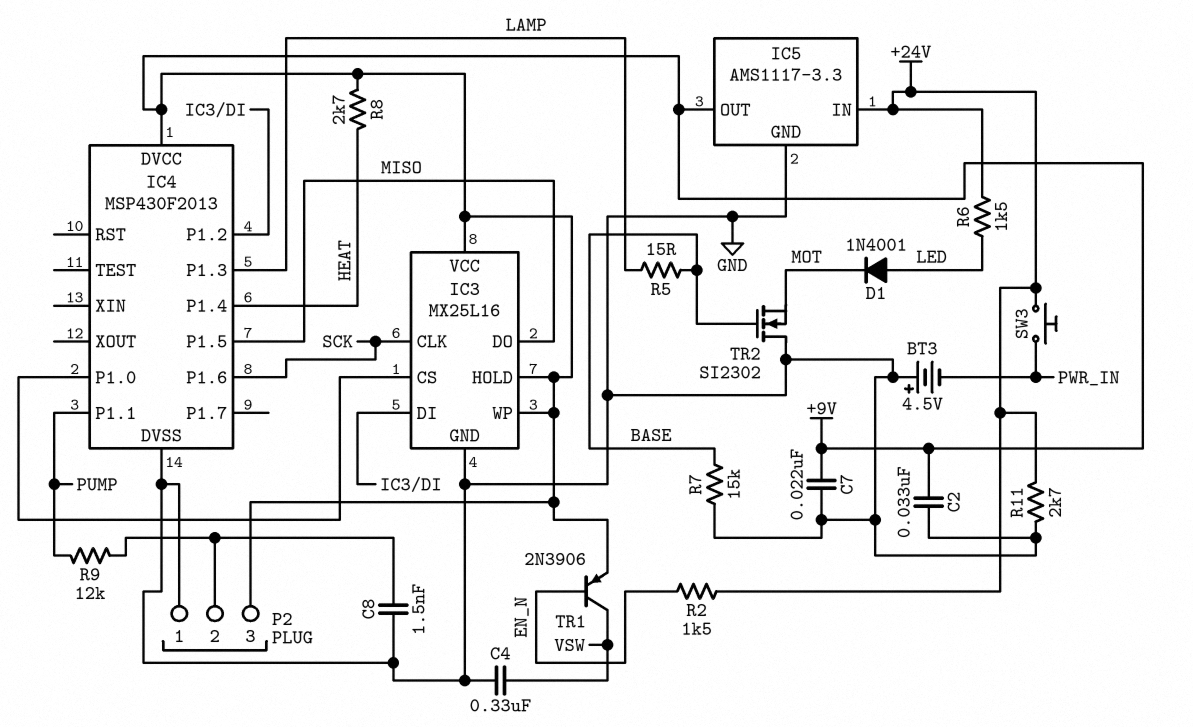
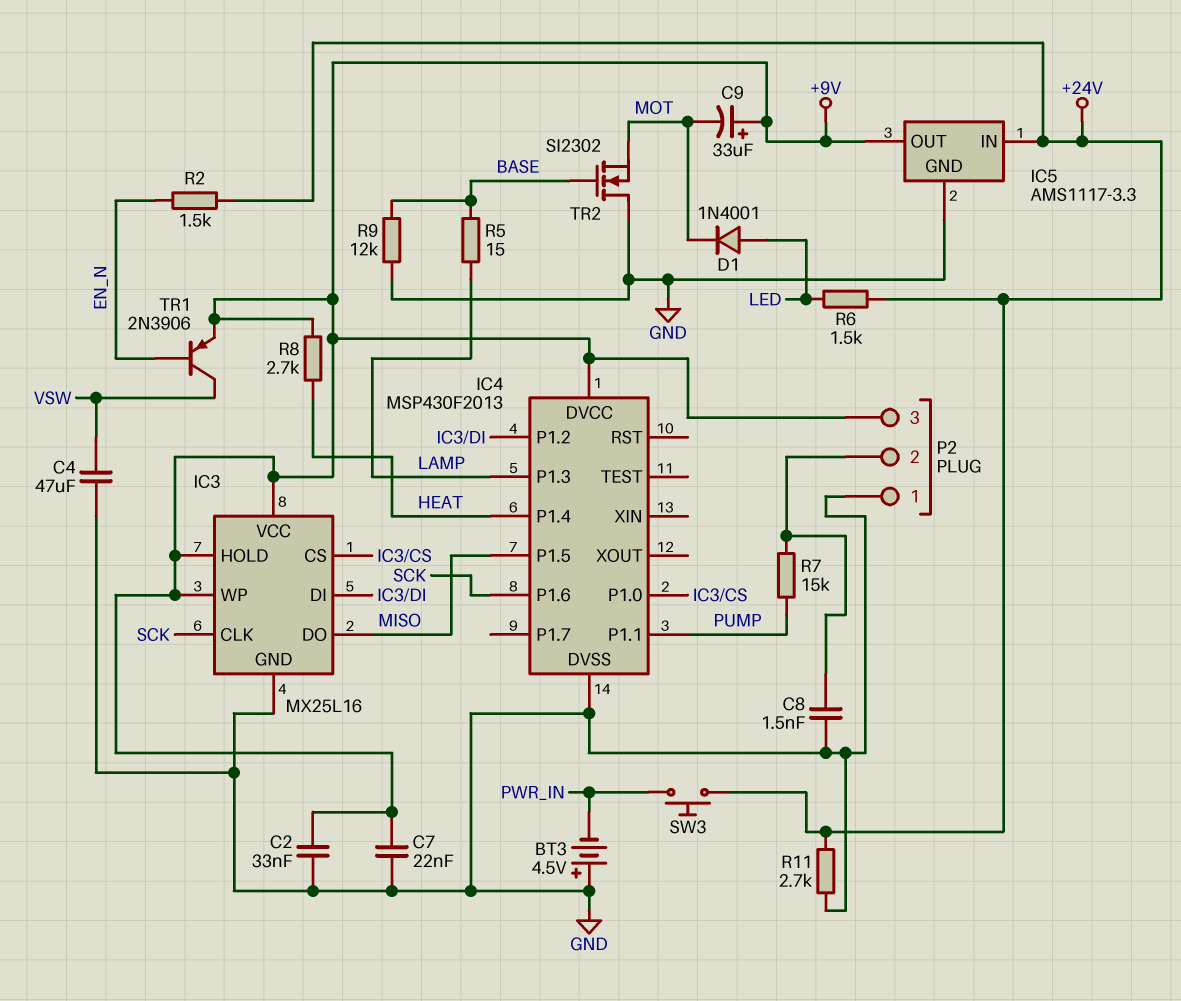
C4: 330nF (GND, VSW) -> 47uF (GND, VSW)
C9: none -> 33uF (plus +9V, minus MOT)
R7: 15k (BASE, GND) -> 15k (P2/2, PUMP)
R9: 12k (P2/2, PUMP) -> 12k (BASE, GND)

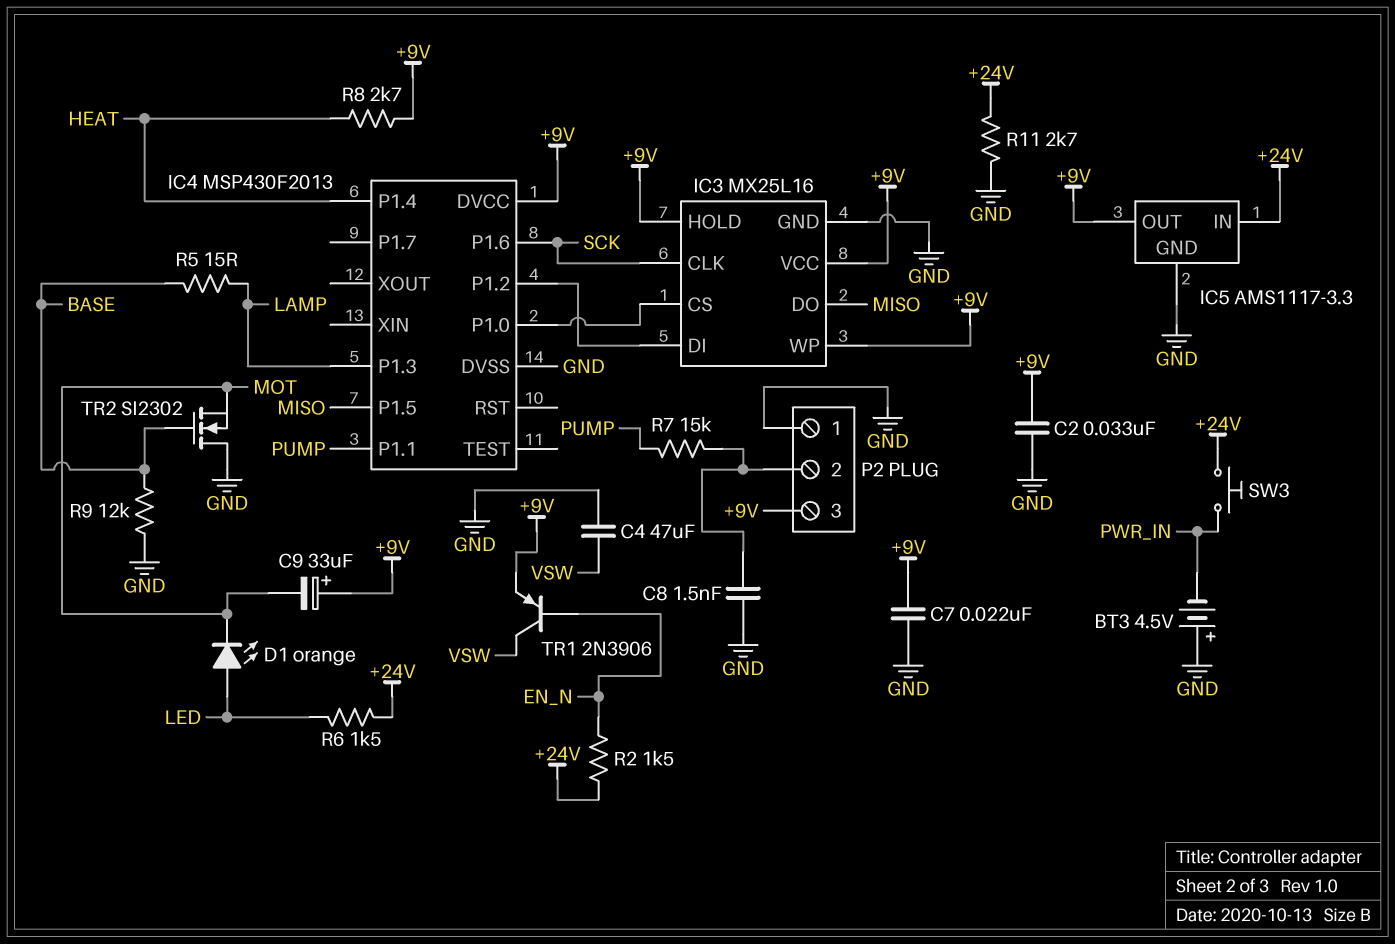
D1: diode 1N4001 (A LED, K MOT) -> LED orange (A LED, K MOT)

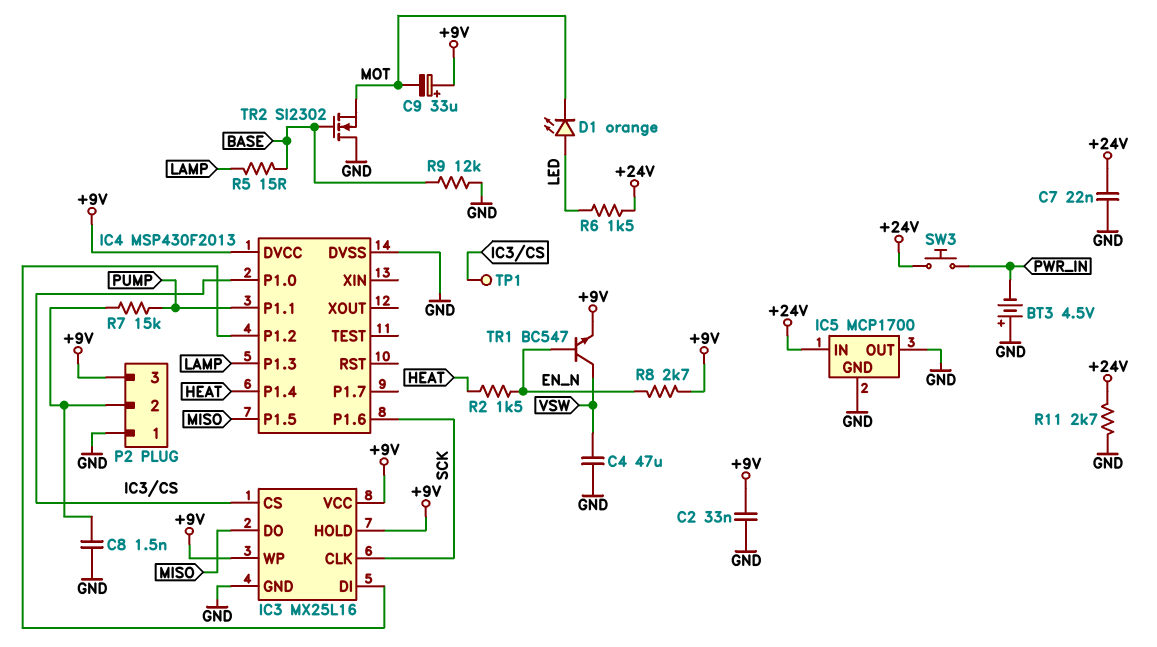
C7: 22nF (+9V, GND) -> 22nF (+24V, GND)
IC5: AMS1117-3.3 -> MCP1700
IC5 pin OUT: +9V -> GND
R2: 1.5k (+24V, EN_N) -> 1.5k (EN_N, HEAT)
R8: 2.7k (+9V, HEAT) -> 2.7k (+9V, EN_N)
TP1: none -> test point (IC3/CS)
TR1: PNP 2N3906 (B EN_N, C VSW, E +9V) -> NPN BC547 (B EN_N, C VSW, E +9V)

